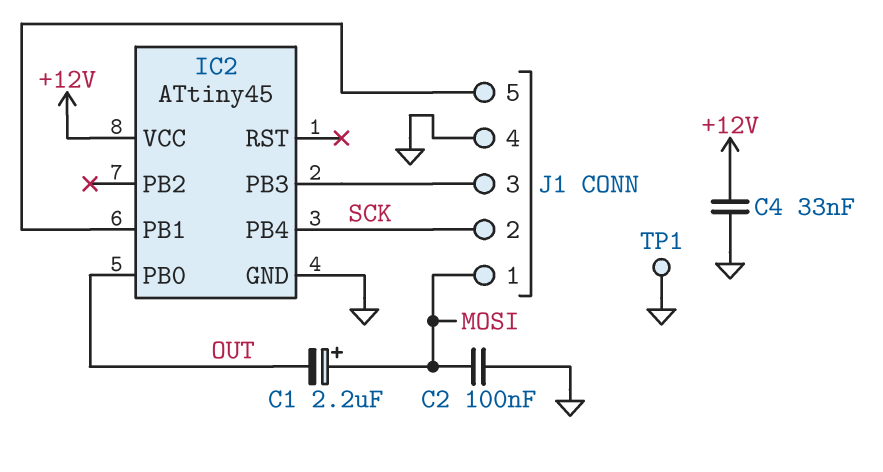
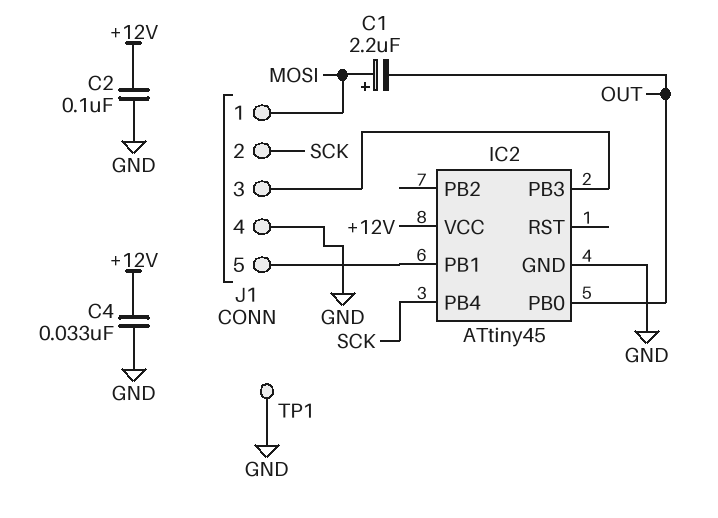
C2: 100nF (GND, MOSI) -> 100nF (+12V, GND)

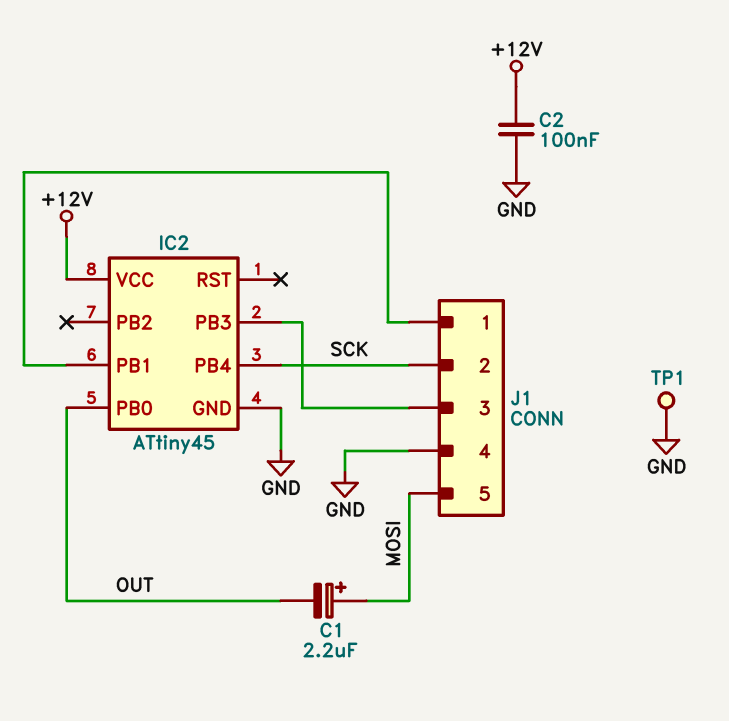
C4: 33nF (+12V, GND) -> none
J1 pin 1: MOSI -> IC2/PB1
J1 pin 5: IC2/PB1 -> MOSI

